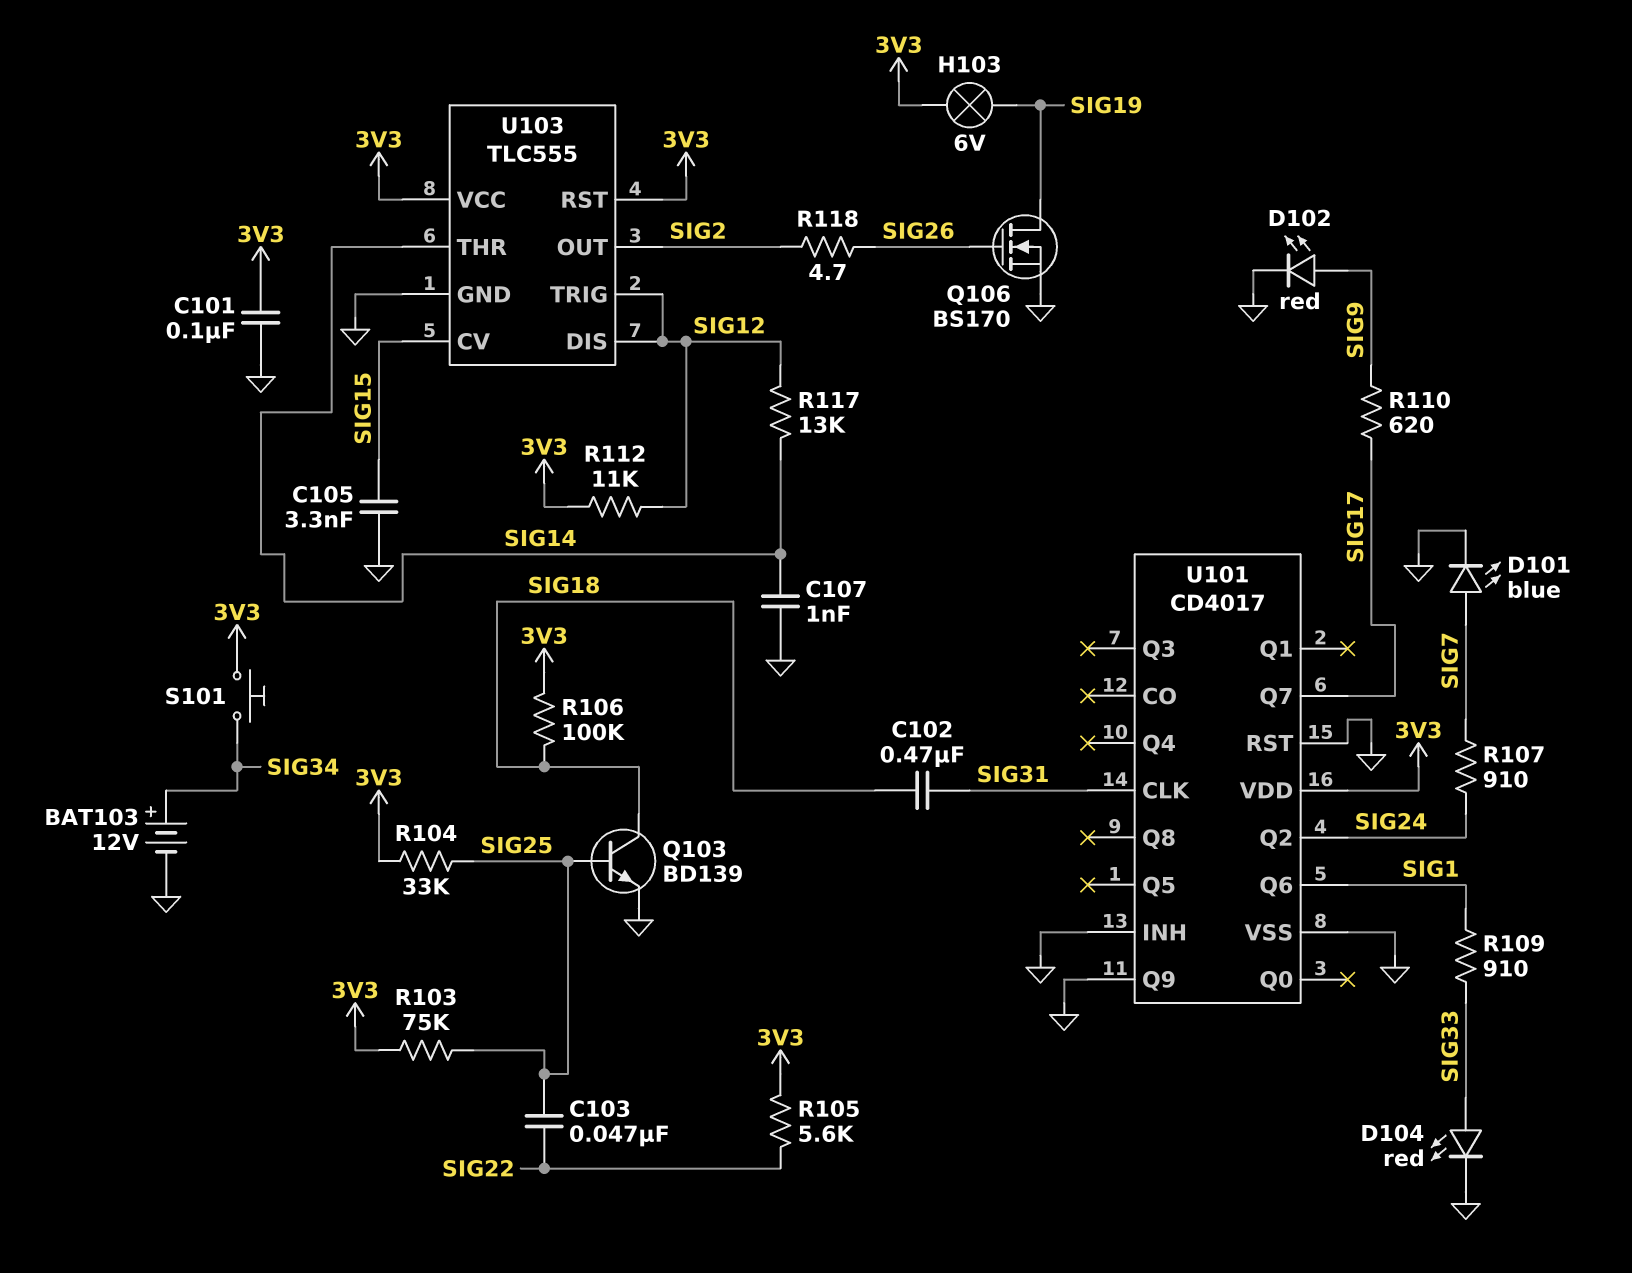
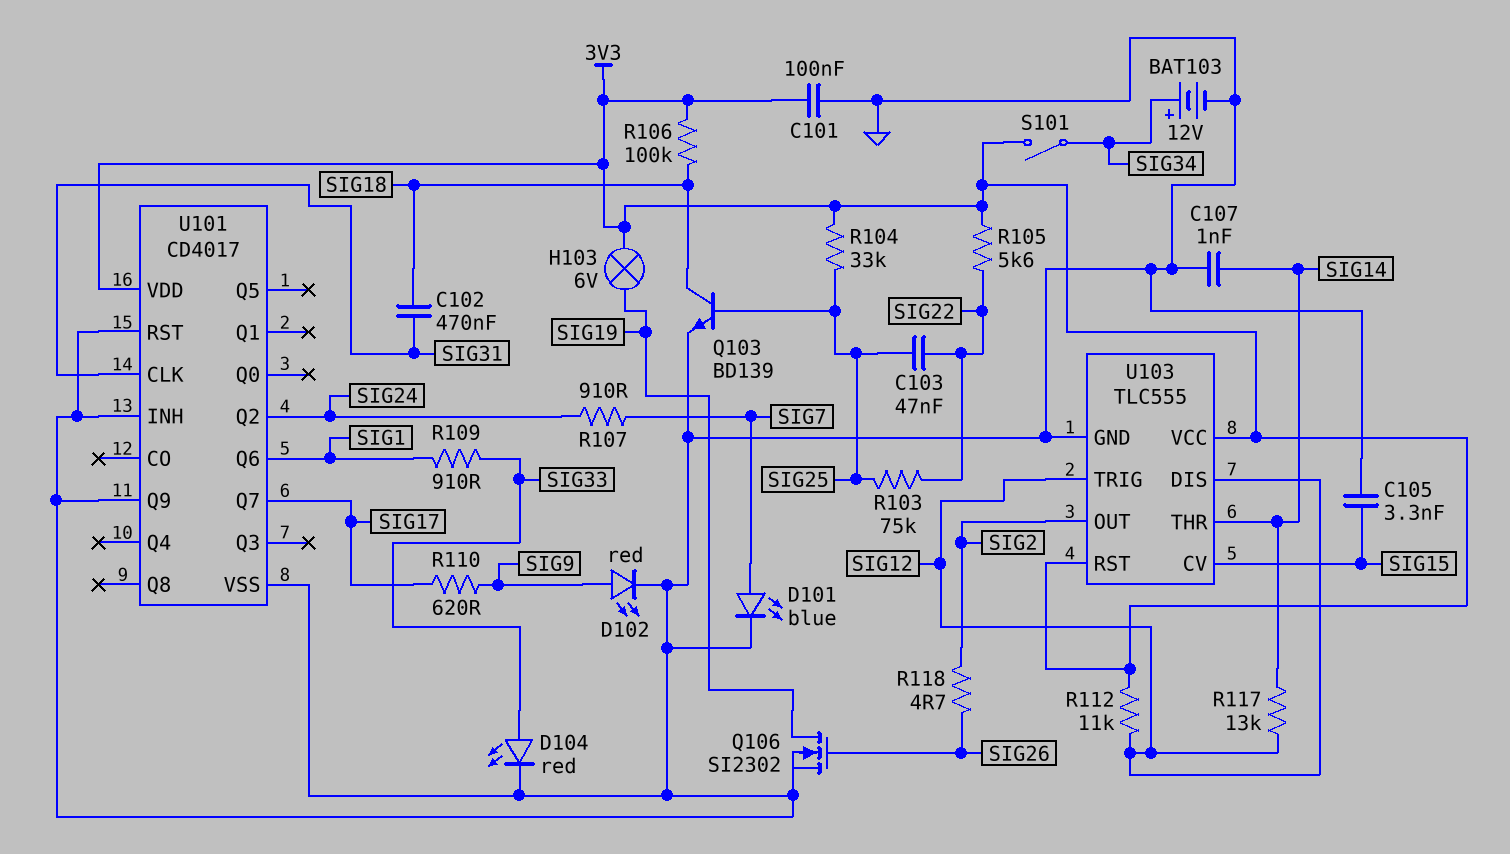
Q106: NMOS BS170 (G SIG26, D SIG19, S GND) -> NMOS SI2302 (G SIG26, D SIG19, S GND)
R103: 75k (3V3, SIG25) -> 75k (SIG22, SIG25)
S101: button (3V3, SIG34) -> switch (3V3, SIG34)

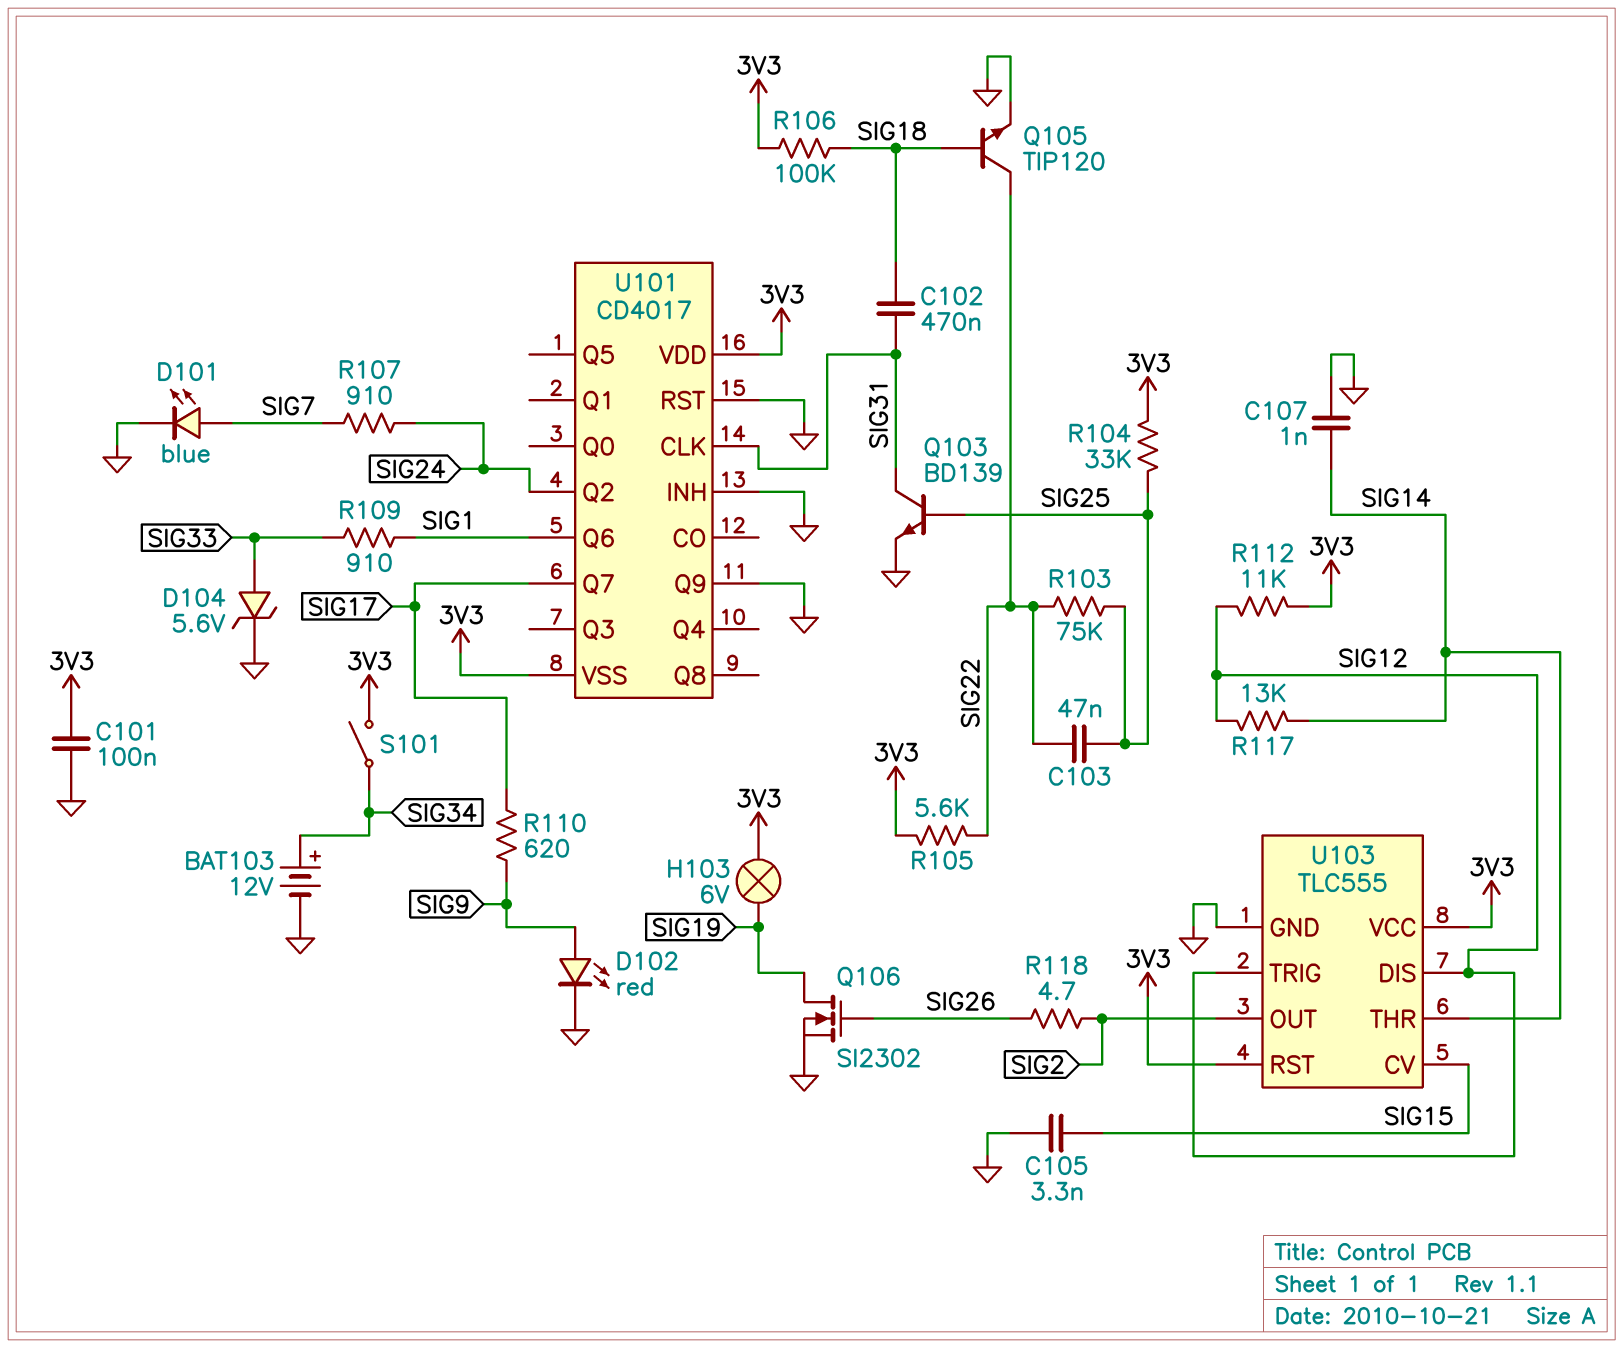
D104: LED red (A SIG33, K GND) -> zener 5.6V (A SIG33, K GND)
Q103: NPN BD139 (B SIG25, C SIG18, E GND) -> NPN BD139 (B SIG25, C SIG31, E GND)
Q105: none -> NPN TIP120 (B SIG18, C SIG22, E GND)
U101 pin VSS: GND -> 3V3

